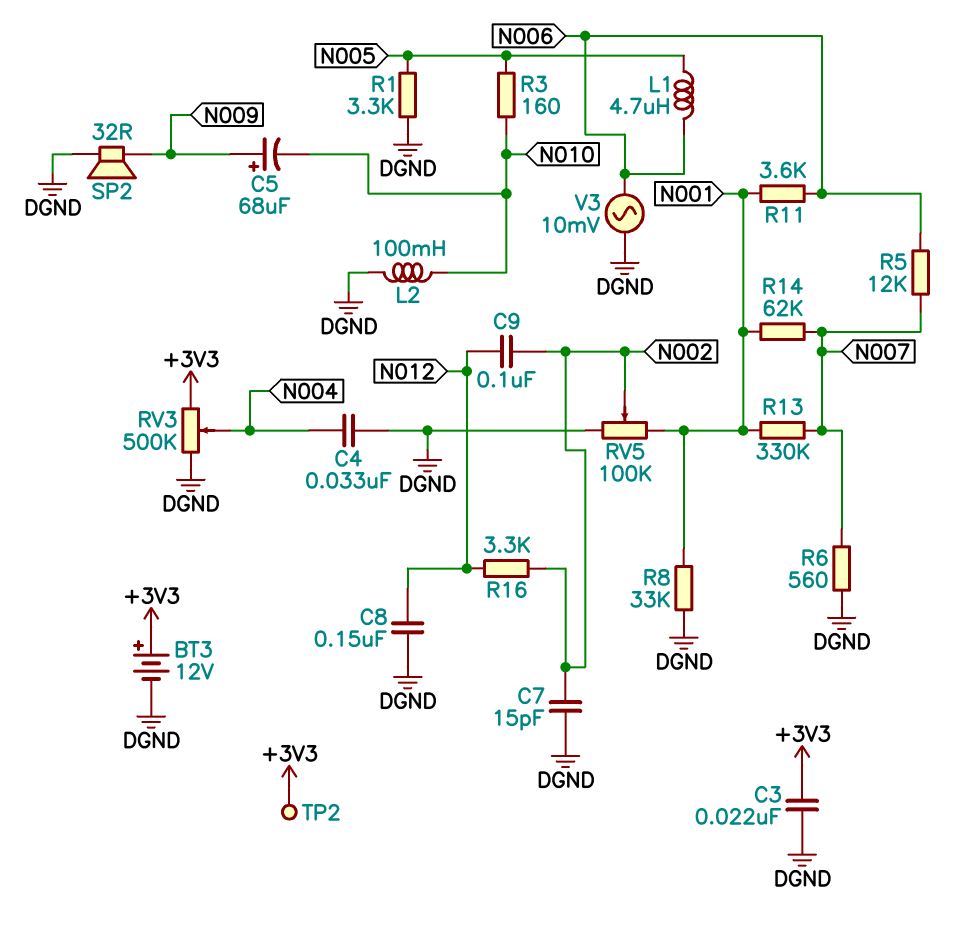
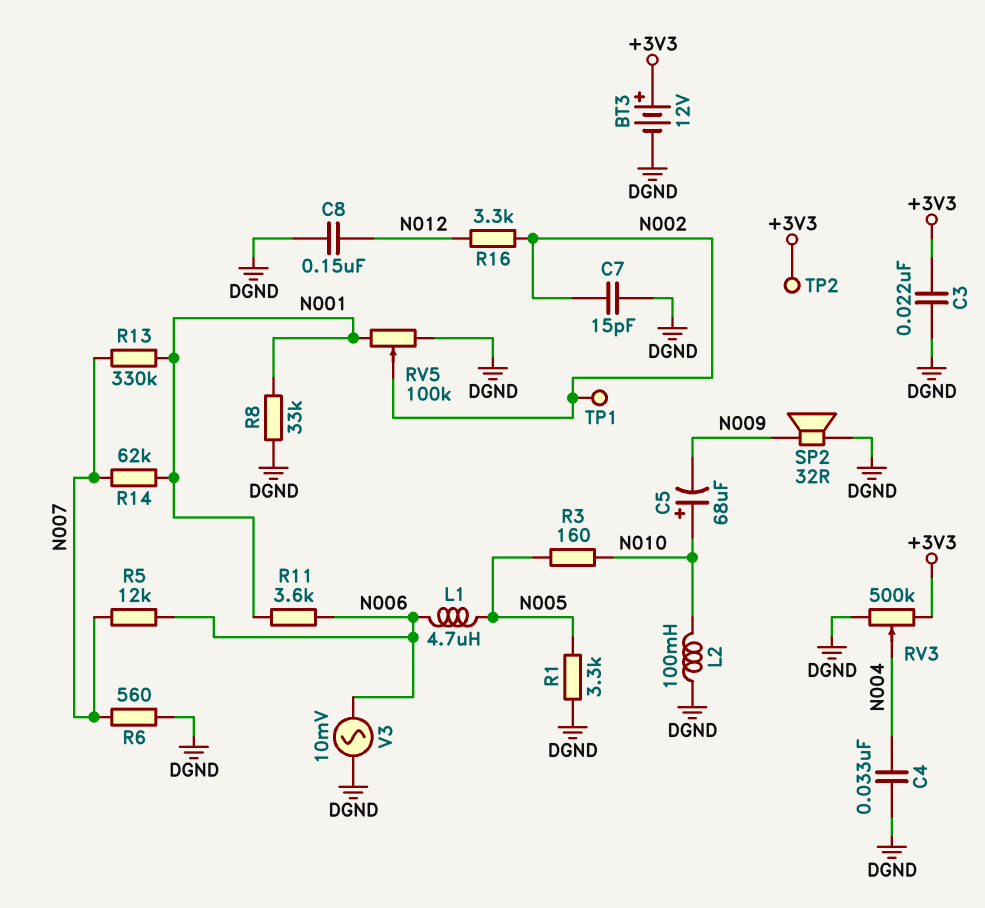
C5: 68uF (plus N009, minus N010) -> 68uF (plus N010, minus N009)
C9: 100nF (N002, N012) -> none
TP1: none -> test point (N002)

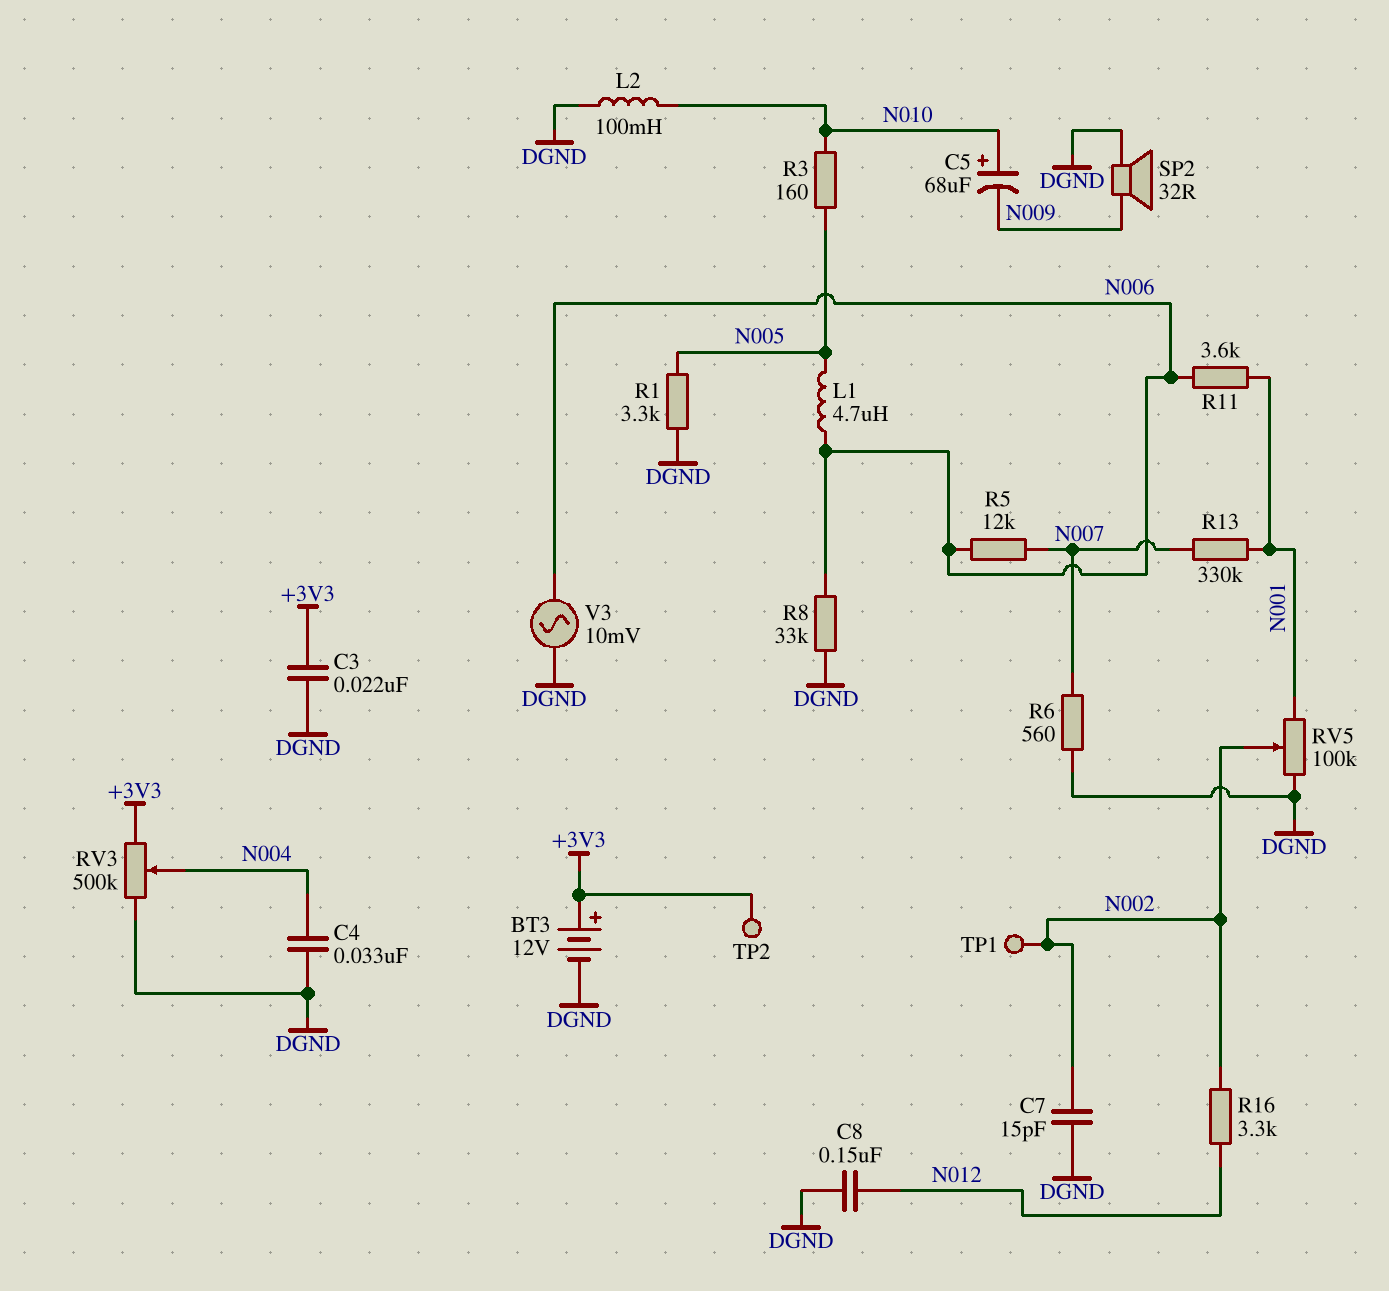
R8: 33k (DGND, N001) -> 33k (DGND, N006)
R14: 62k (N001, N007) -> none

